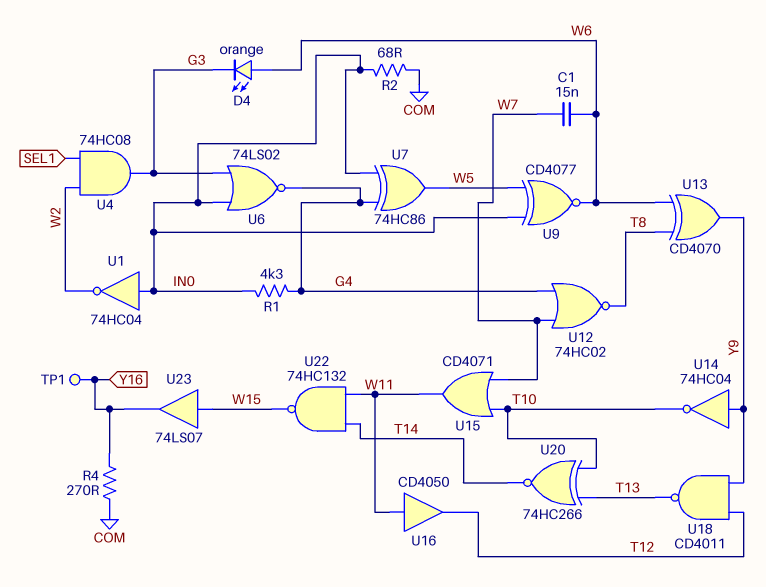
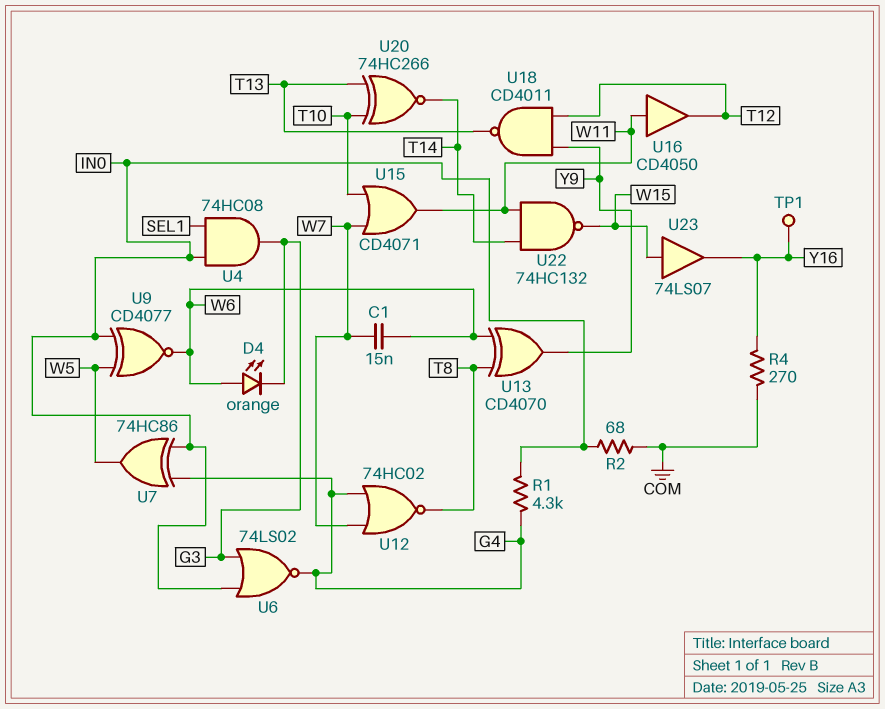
U1: NOT 74HC04 (in IN0, out W2) -> none
U4: AND 74HC08 (in SEL1, in W2, out G3) -> AND 74HC08 (in IN0, in SEL1, out G3)
U14: NOT 74HC04 (in Y9, out T10) -> none

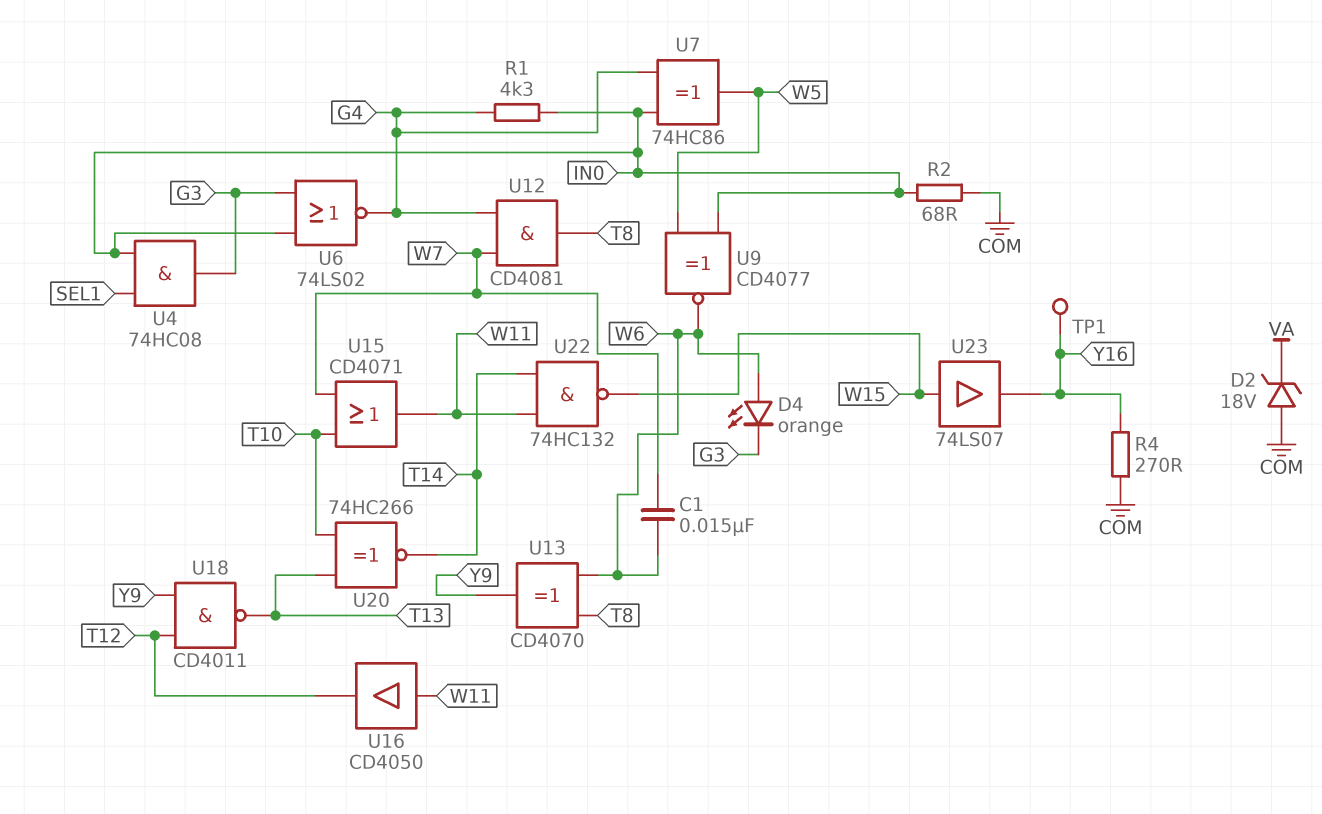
D2: none -> zener 18V (A COM, K VA)
U12: NOR 74HC02 (in G4, in W7, out T8) -> AND CD4081 (in G4, in W7, out T8)

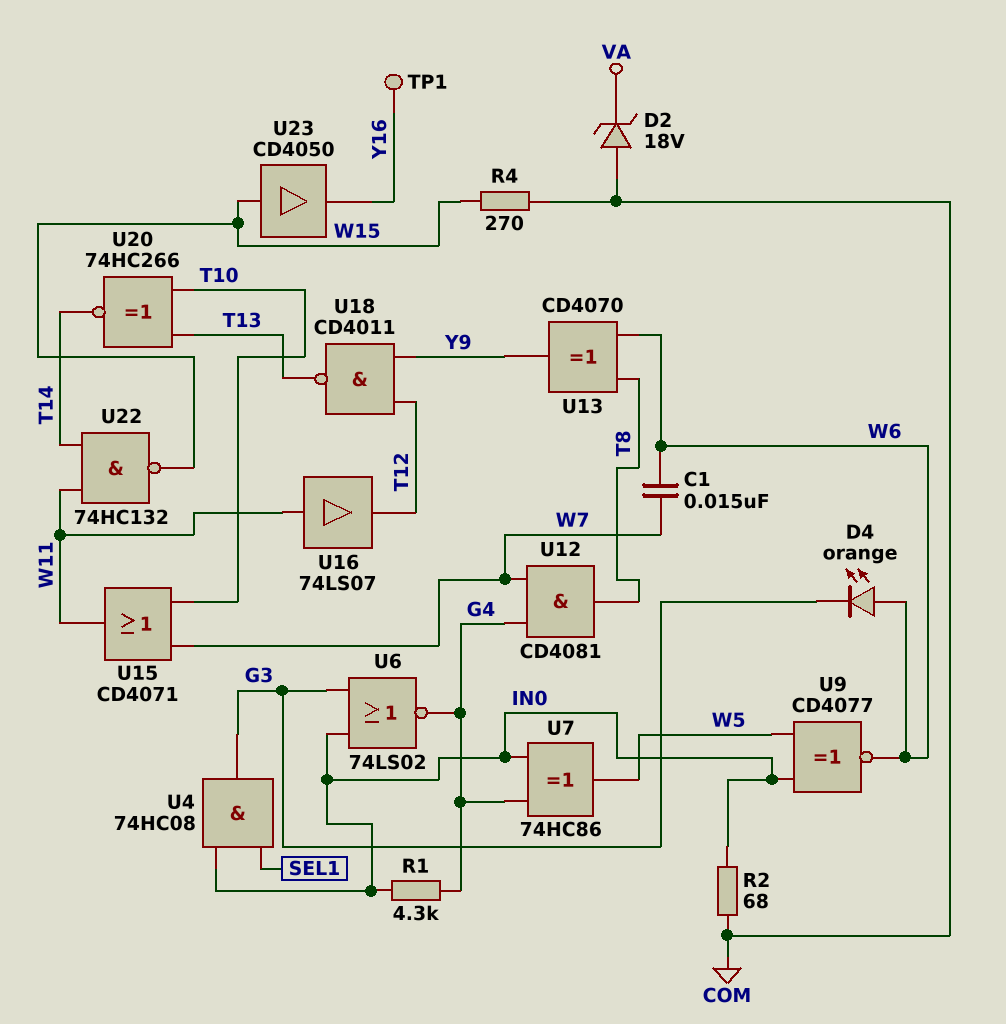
R4: 270 (COM, Y16) -> 270 (COM, W15)
U16: buffer CD4050 (in W11, out T12) -> buffer 74LS07 (in W11, out T12)
U23: buffer 74LS07 (in W15, out Y16) -> buffer CD4050 (in W15, out Y16)

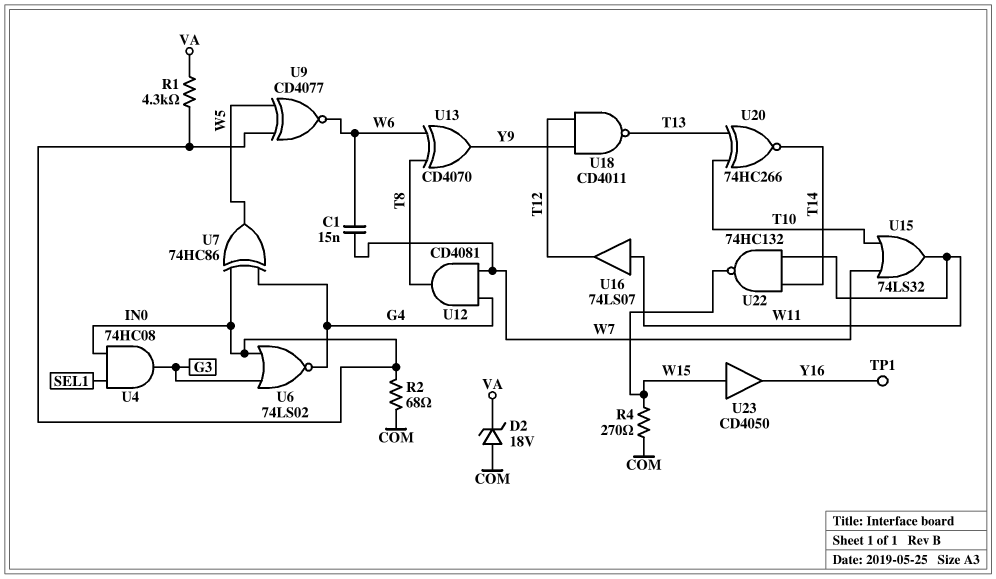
D4: LED orange (A W6, K G3) -> none
R1: 4.3k (G4, IN0) -> 4.3k (IN0, VA)
U15: OR CD4071 (in T10, in W7, out W11) -> OR 74LS32 (in T10, in W7, out W11)

